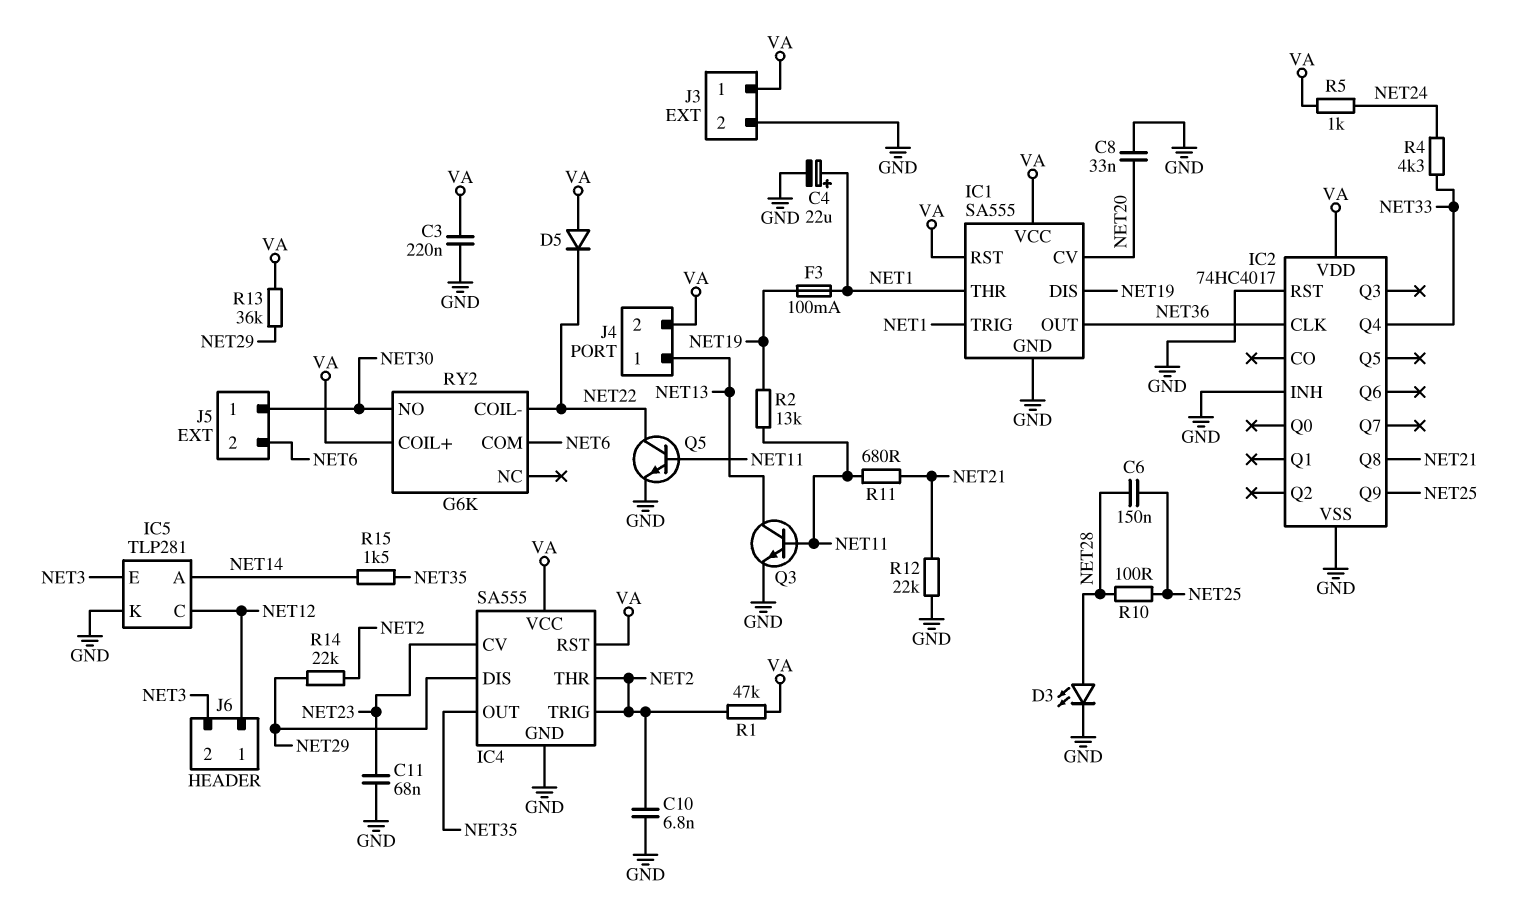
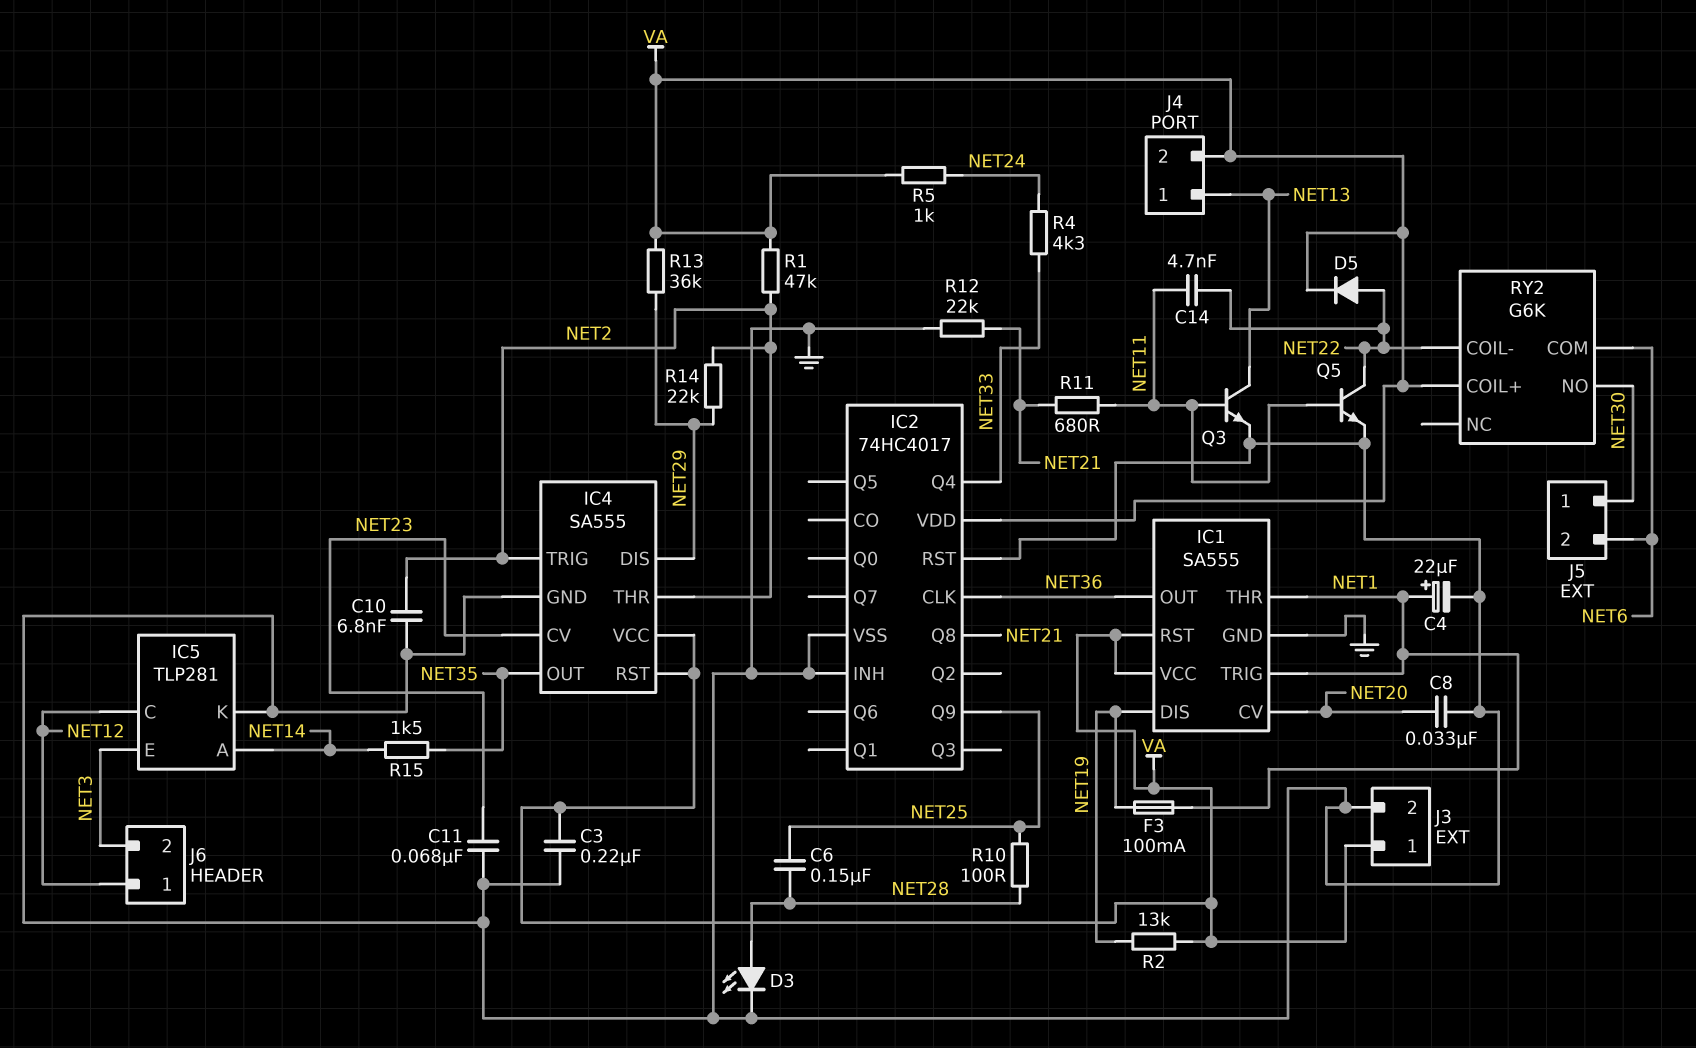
C14: none -> 4.7nF (NET11, NET22)
D5: diode (A VA, K NET22) -> diode (A NET22, K VA)
R2: 13k (NET11, NET19) -> 13k (NET19, VA)

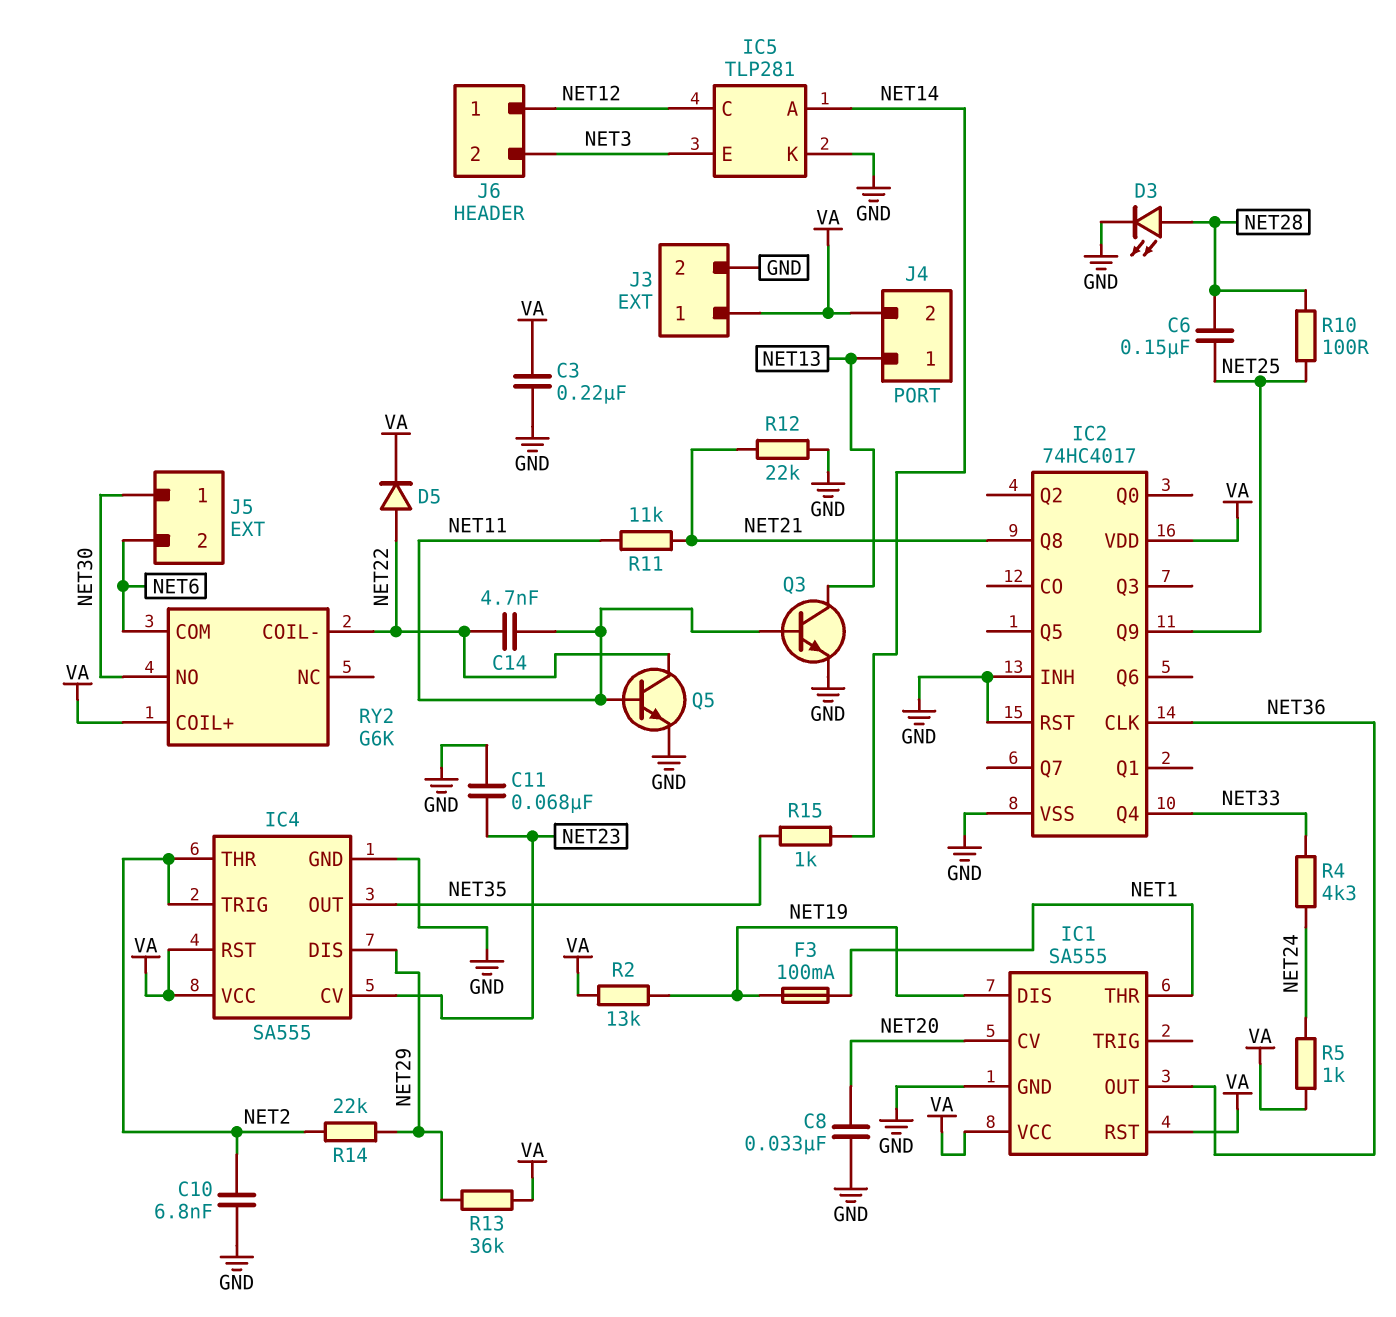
C4: 22uF (plus NET1, minus GND) -> none
IC1 pin TRIG: NET1 -> none
R1: 47k (NET2, VA) -> none
R11: 680 (NET11, NET21) -> 11k (NET11, NET21)
R15: 1.5k (NET14, NET35) -> 1k (NET14, NET35)

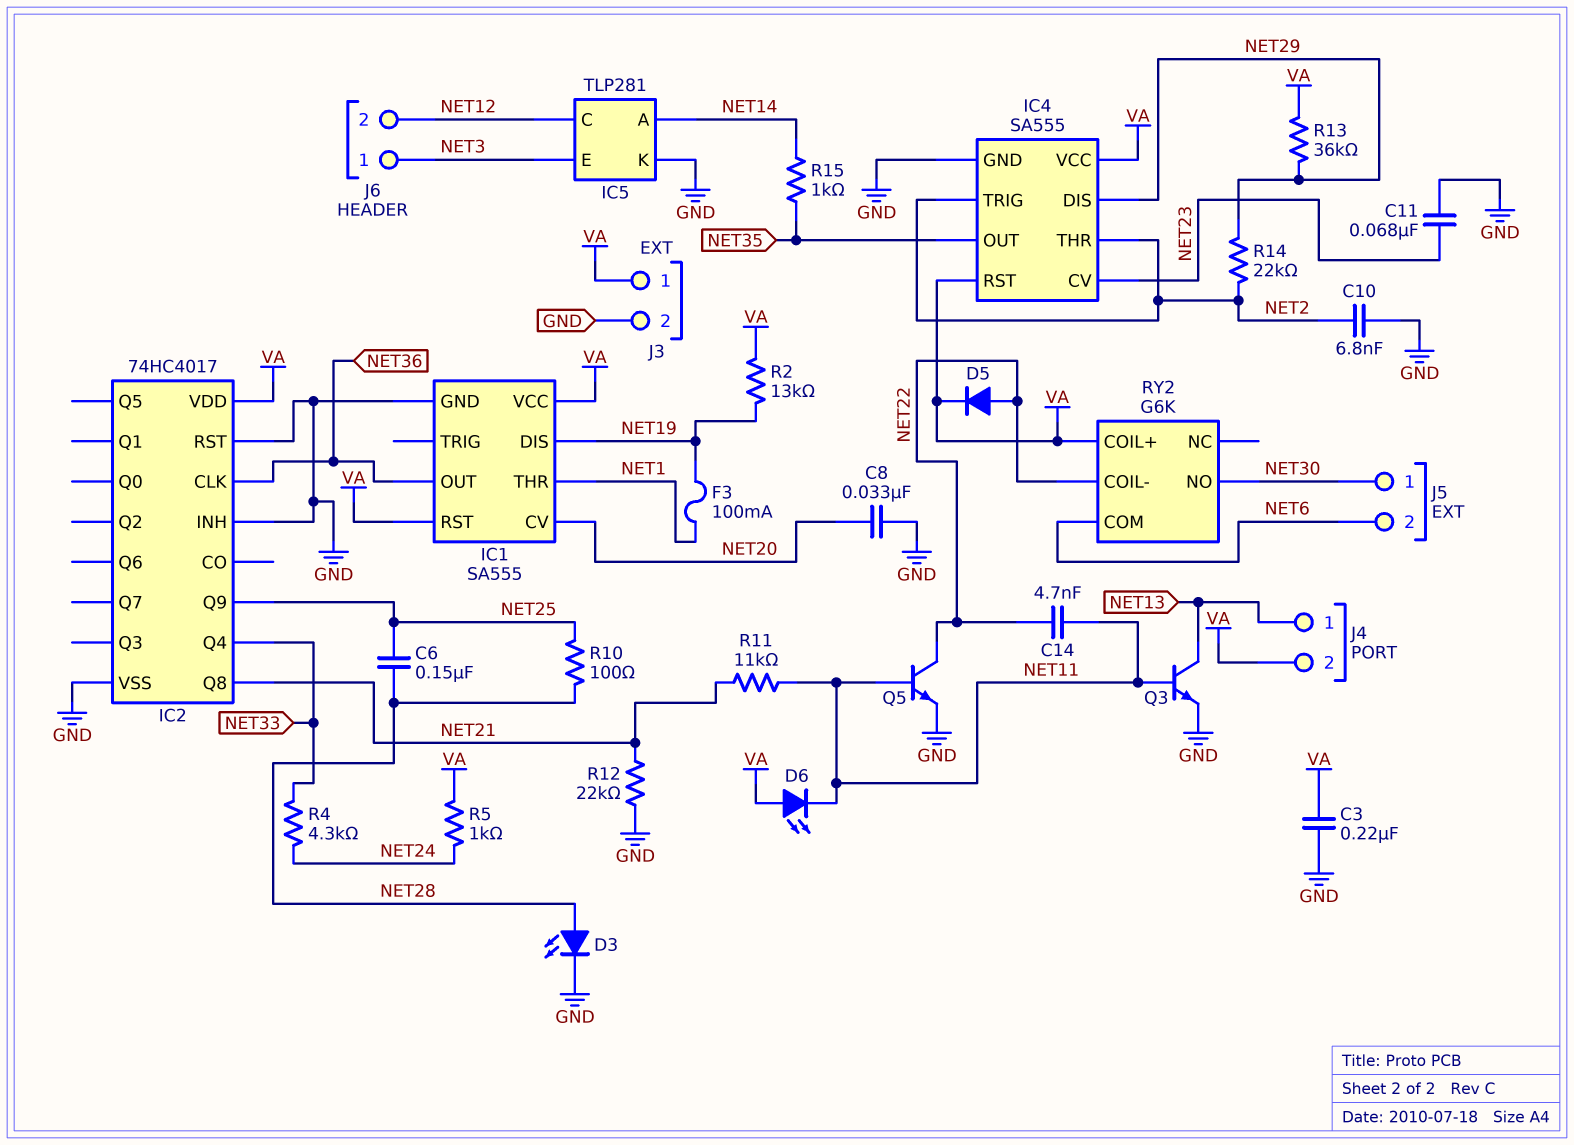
D6: none -> LED (A VA, K NET11)
J6 pin 1: NET12 -> NET3
J6 pin 2: NET3 -> NET12

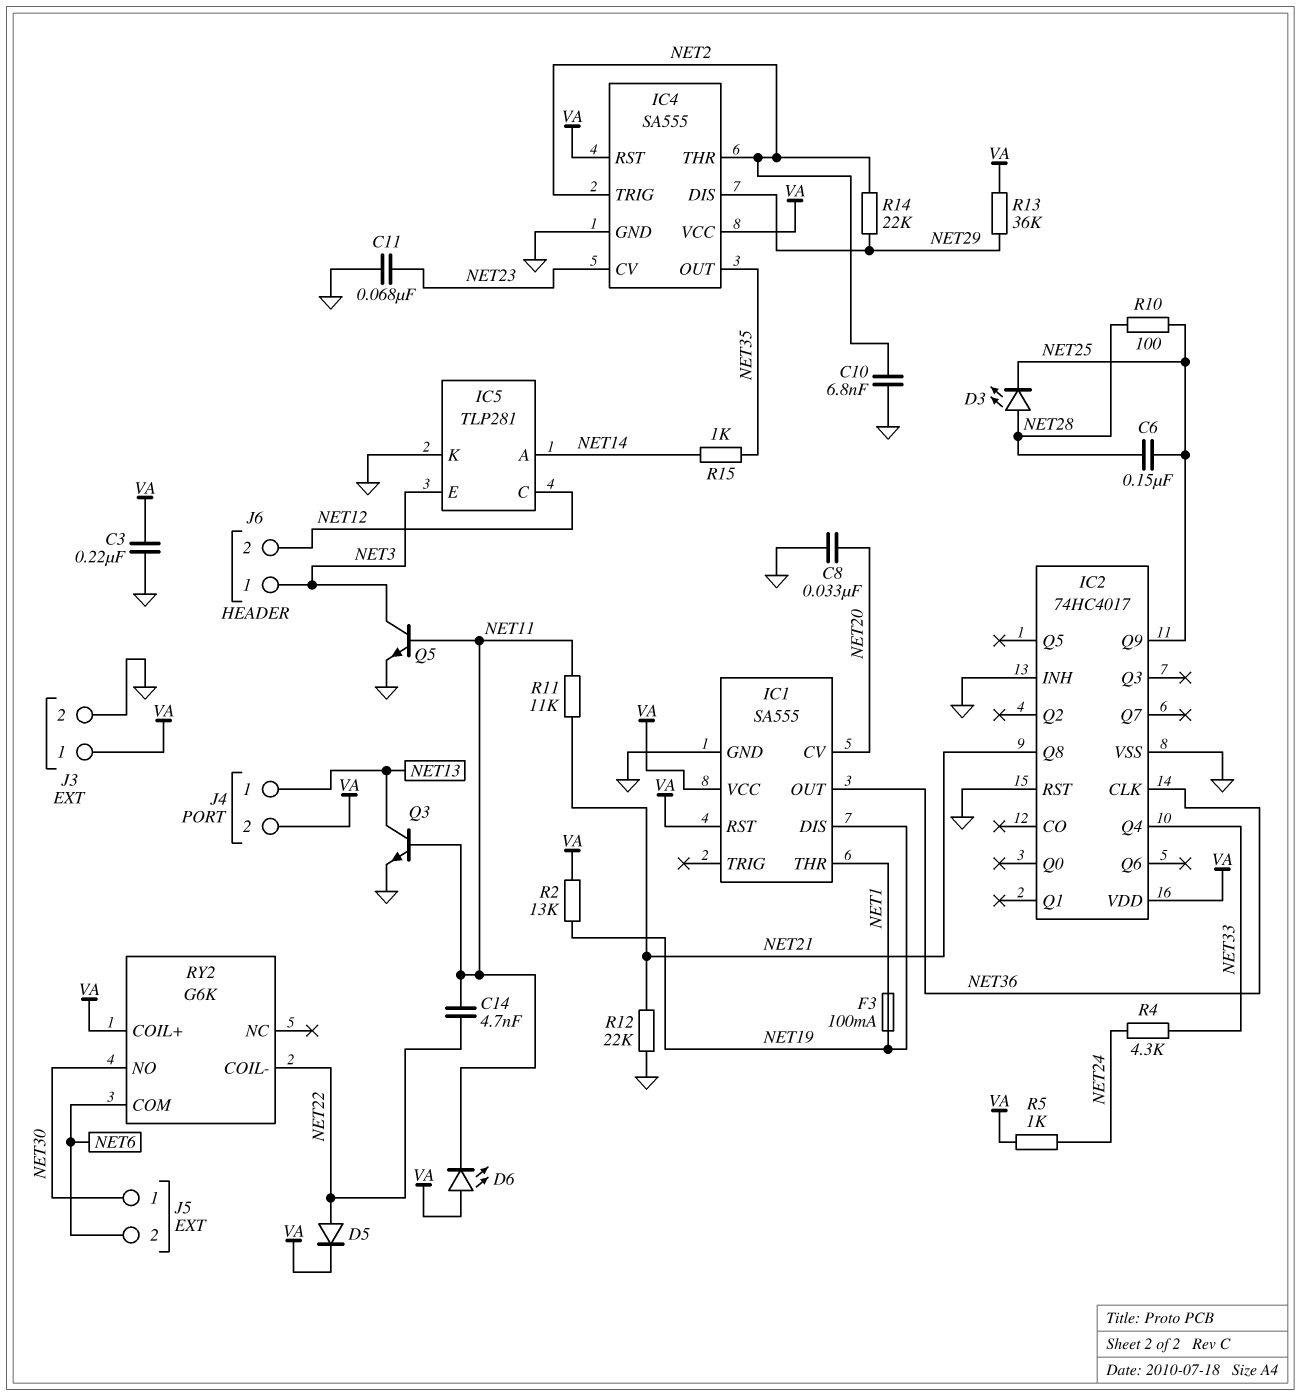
D3: LED (A NET28, K GND) -> LED (A NET28, K NET25)
Q5: NPN (B NET11, C NET22, E GND) -> NPN (B NET11, C NET3, E GND)

